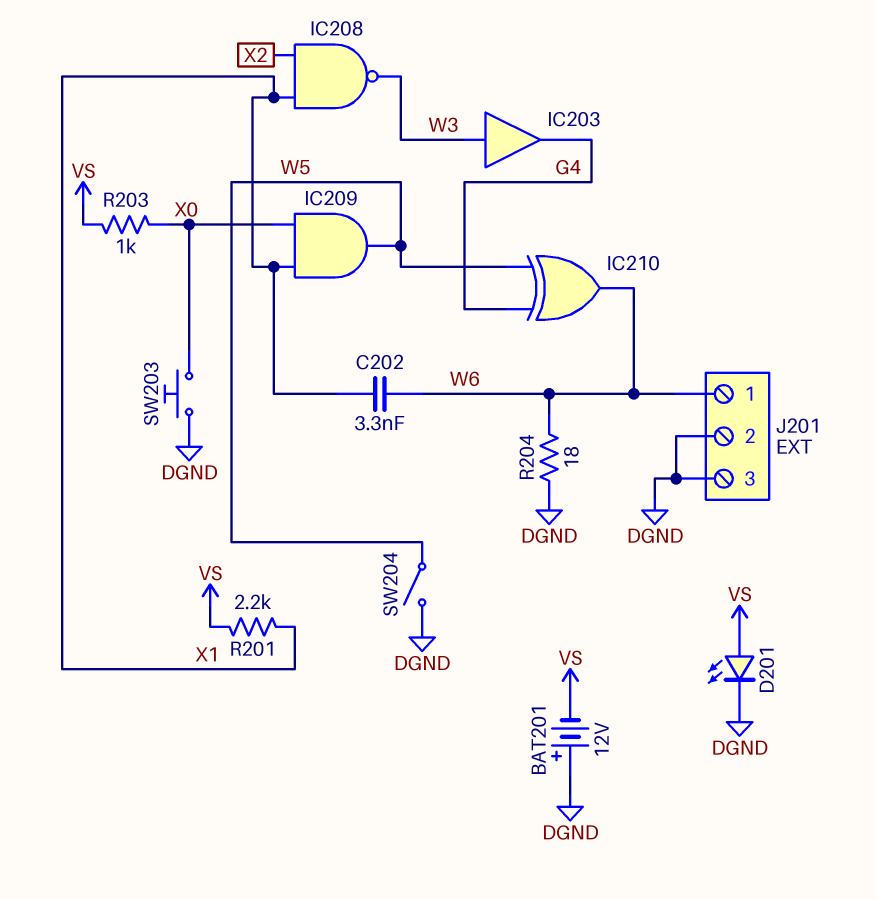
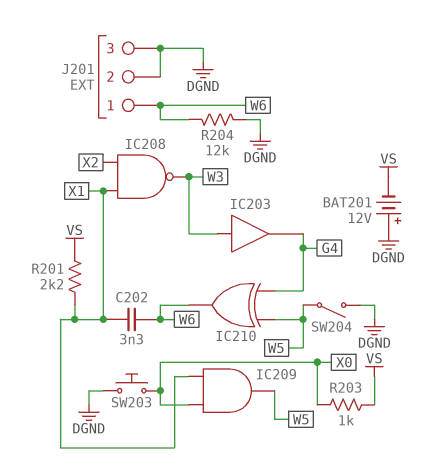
D201: LED (A VS, K DGND) -> none
R204: 18 (DGND, W6) -> 12k (DGND, W6)

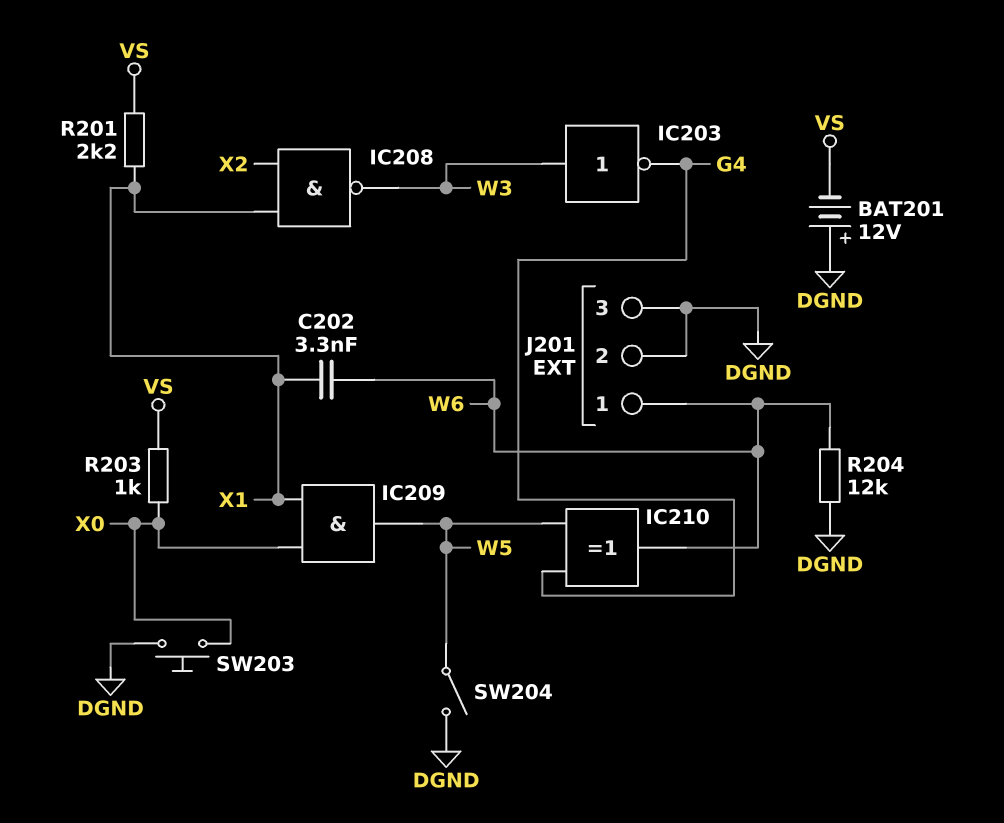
IC203: buffer (in W3, out G4) -> NOT (in W3, out G4)

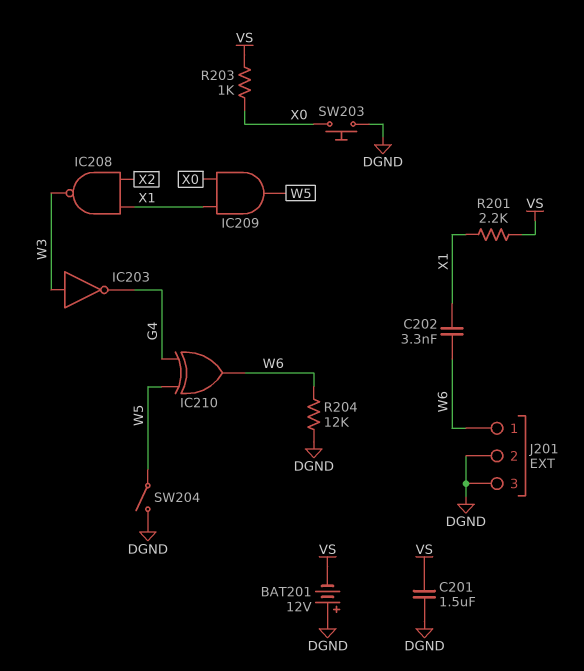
C201: none -> 1.5uF (DGND, VS)

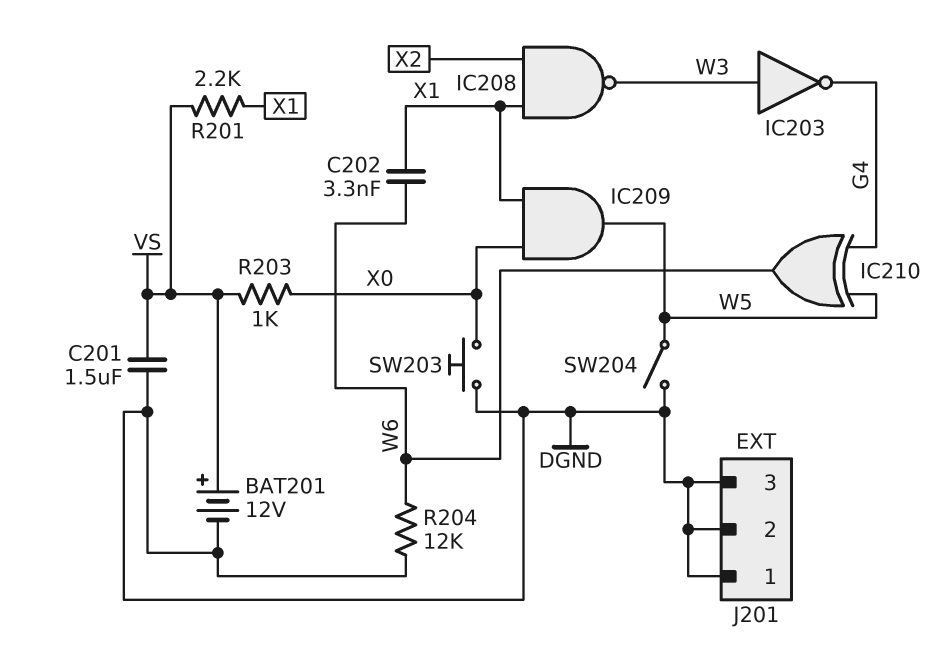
BAT201: 12V (plus DGND, minus VS) -> 12V (plus VS, minus DGND)
J201 pin 1: W6 -> DGND

